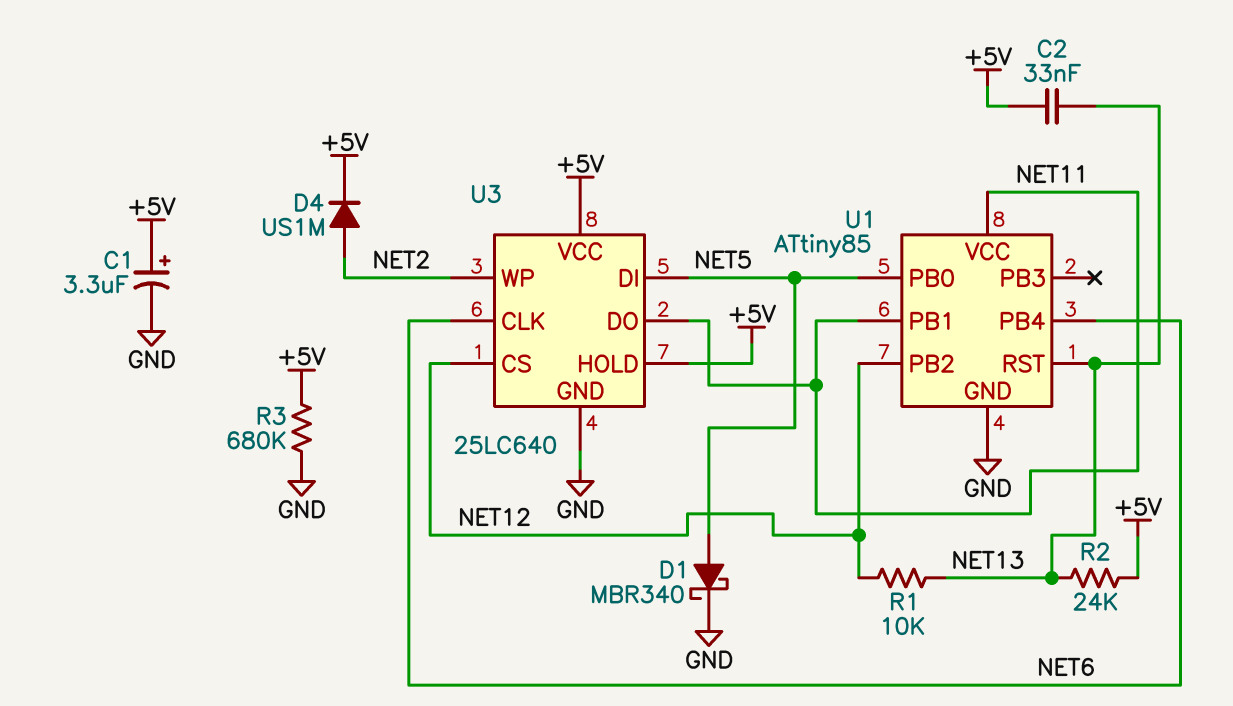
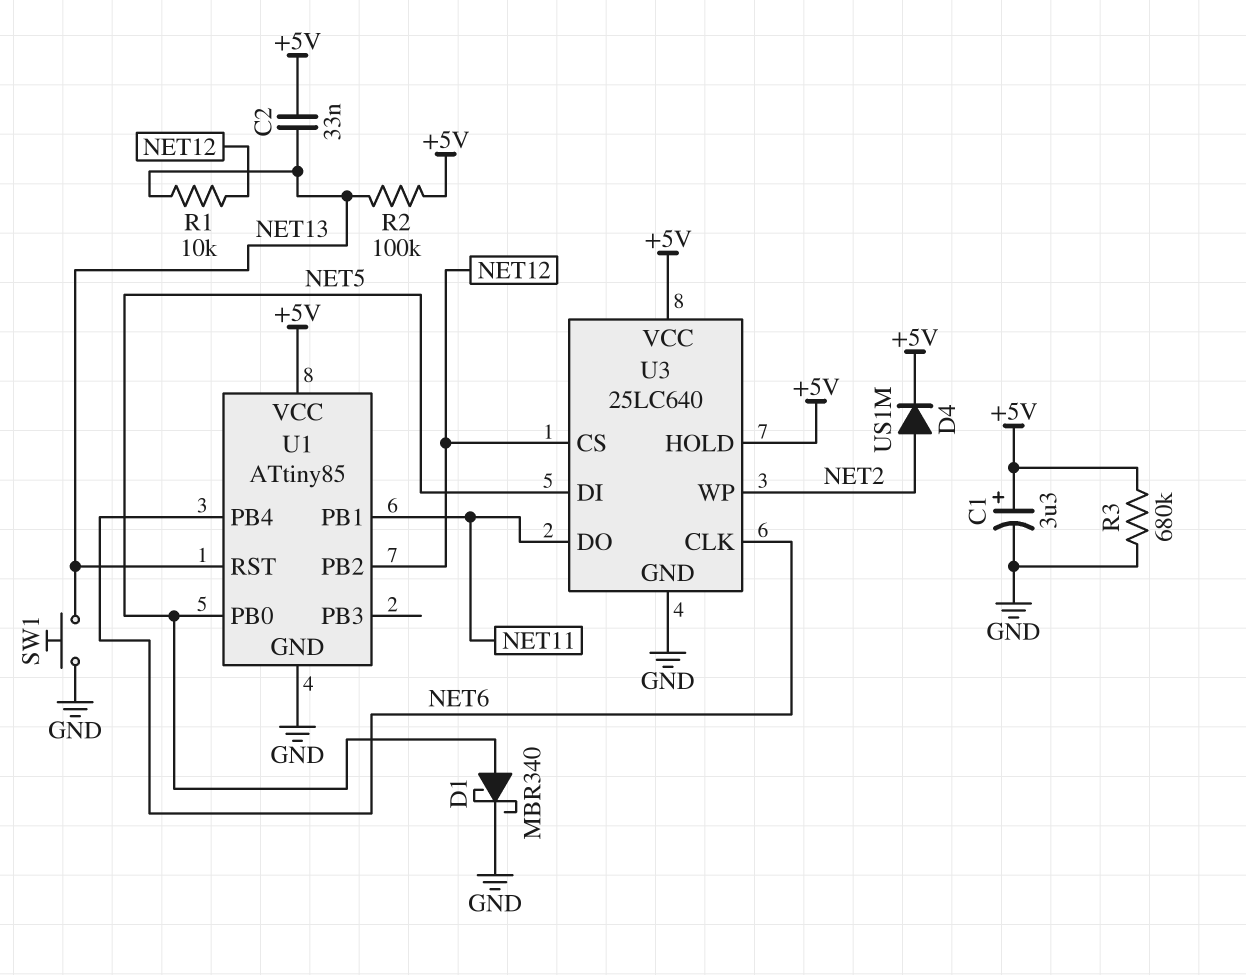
R2: 24k (+5V, NET13) -> 100k (+5V, NET13)
SW1: none -> button (GND, NET13)
U1 pin VCC: NET11 -> +5V

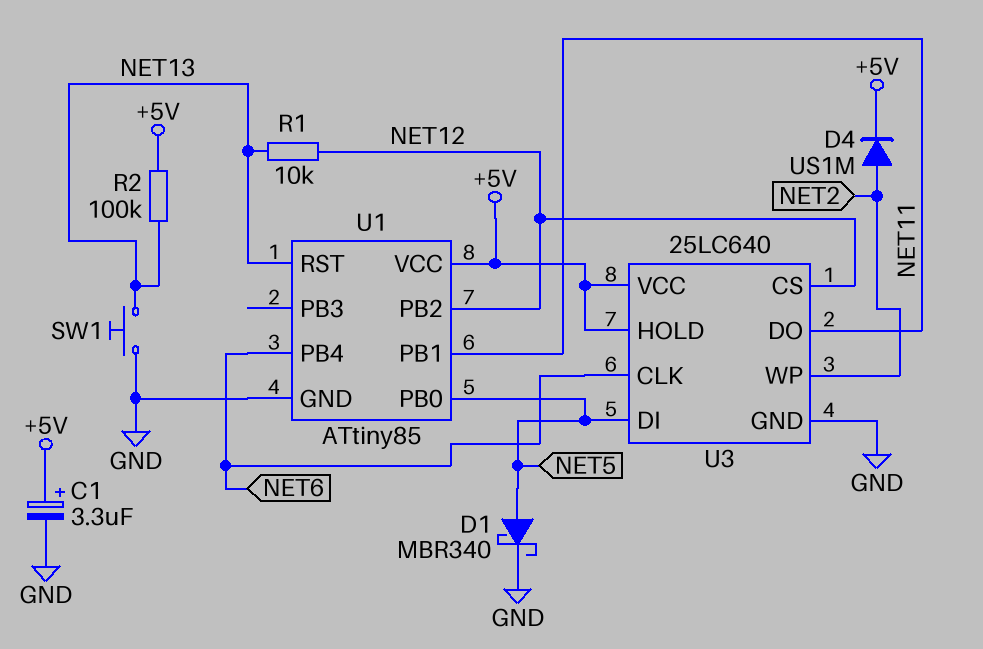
C2: 33nF (+5V, NET13) -> none
R3: 680k (+5V, GND) -> none

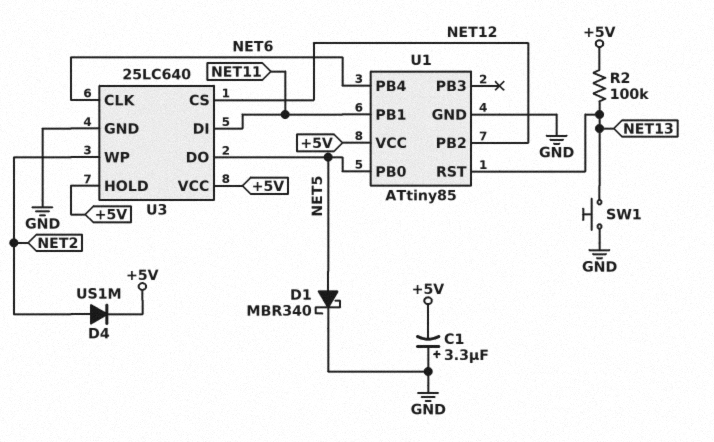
C1: 3.3uF (plus +5V, minus GND) -> 3.3uF (plus GND, minus +5V)
R1: 10k (NET12, NET13) -> none
U3 pin DI: NET5 -> NET11
U3 pin DO: NET11 -> NET5

